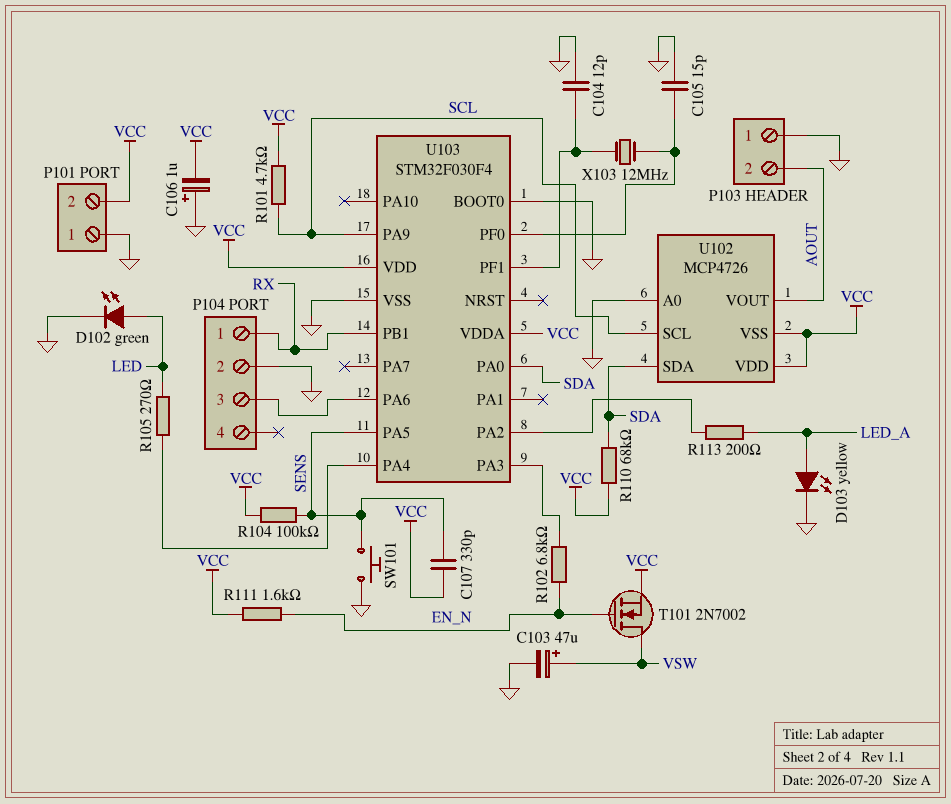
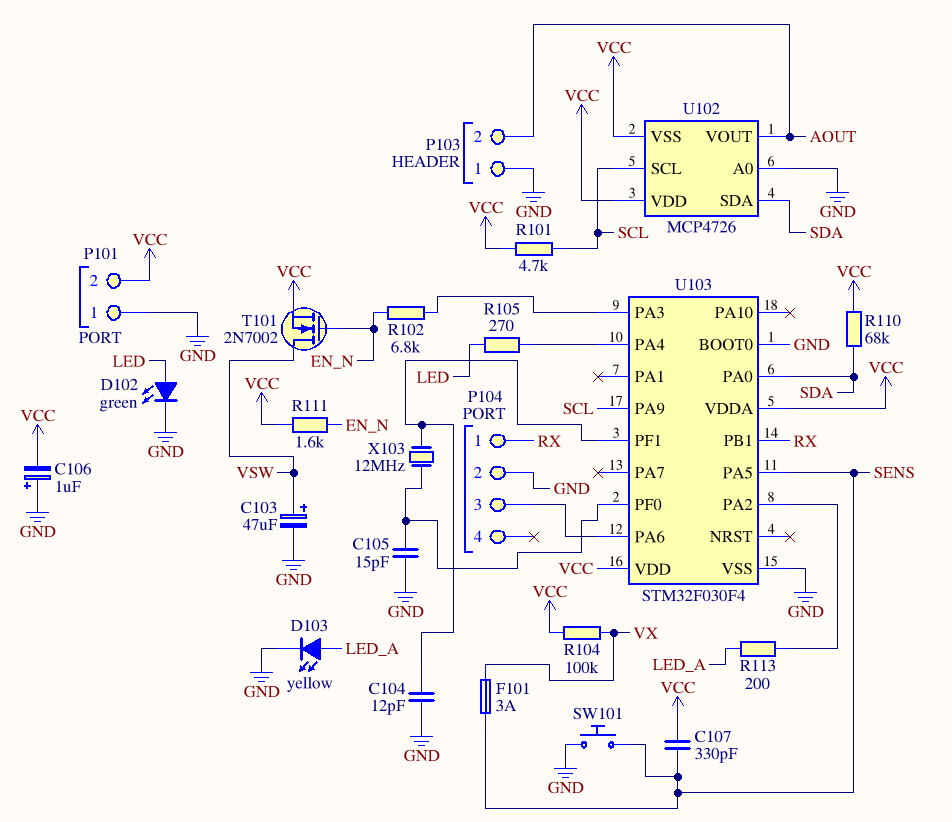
F101: none -> 3A (SENS, VX)
R104: 100k (SENS, VCC) -> 100k (VCC, VX)

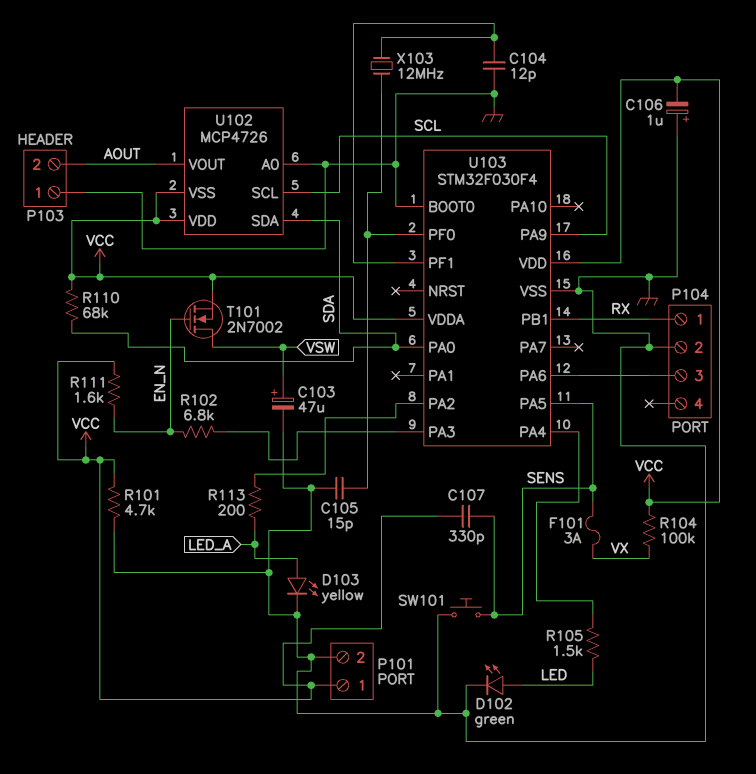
P101 pin 1: GND -> VCC
P101 pin 2: VCC -> GND
R101: 4.7k (SCL, VCC) -> 4.7k (GND, VCC)
R105: 270 (LED, U103/PA4) -> 1.5k (LED, U103/PA4)

